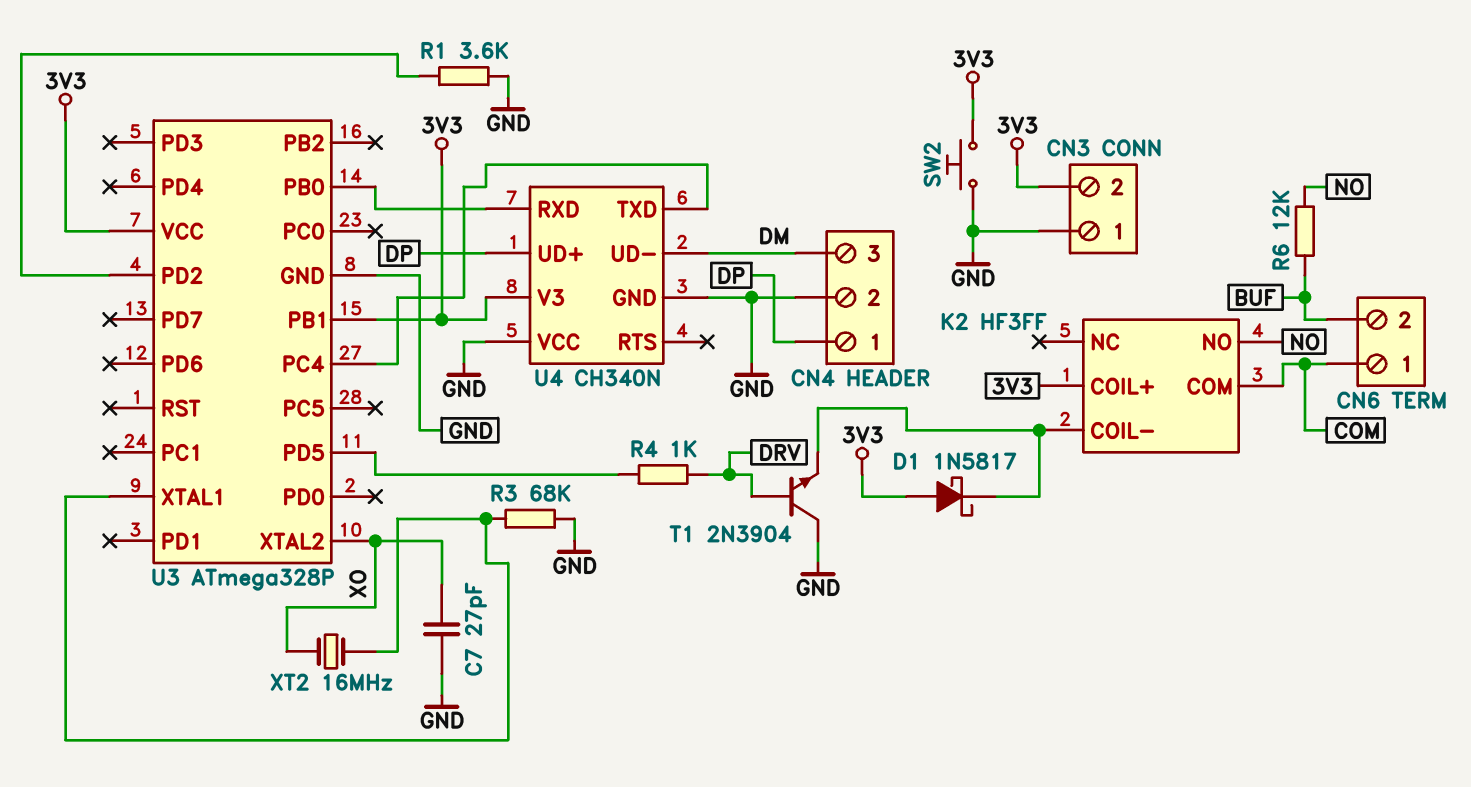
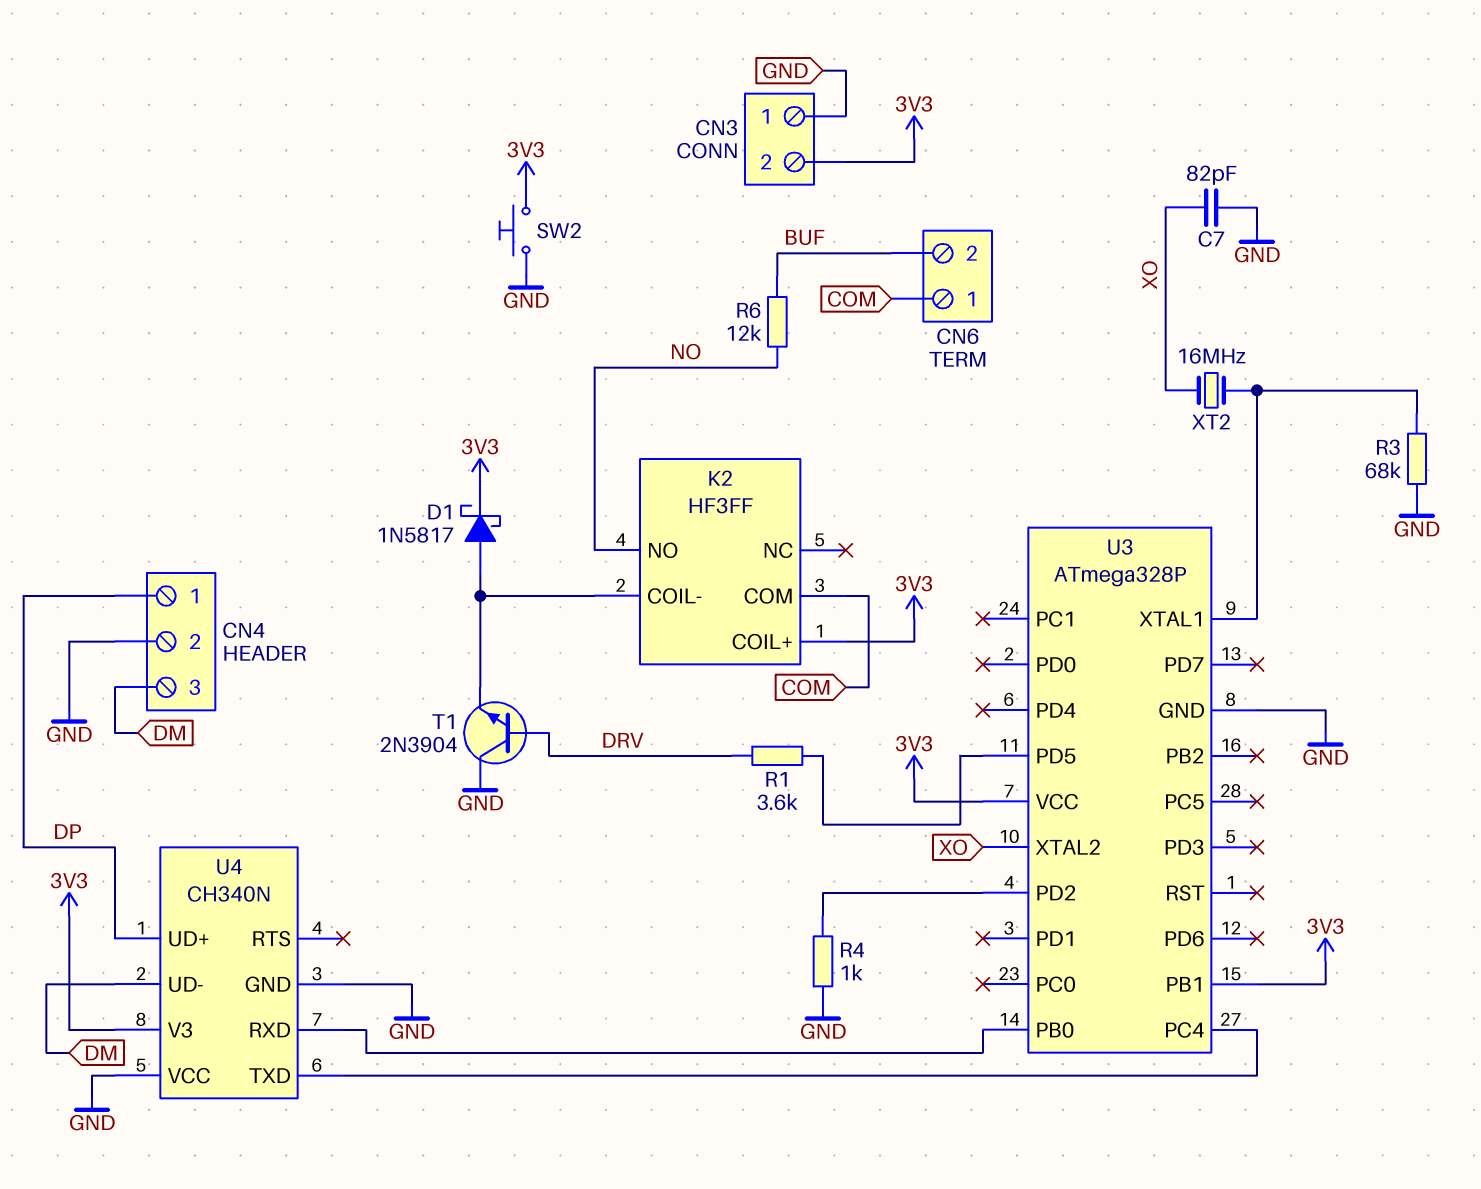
C7: 27pF (GND, XO) -> 82pF (GND, XO)
D1: schottky 1N5817 (A 3V3, K K2/COIL-) -> schottky 1N5817 (A K2/COIL-, K 3V3)
R1: 3.6k (GND, U3/PD2) -> 3.6k (DRV, U3/PD5)
R4: 1k (DRV, U3/PD5) -> 1k (GND, U3/PD2)

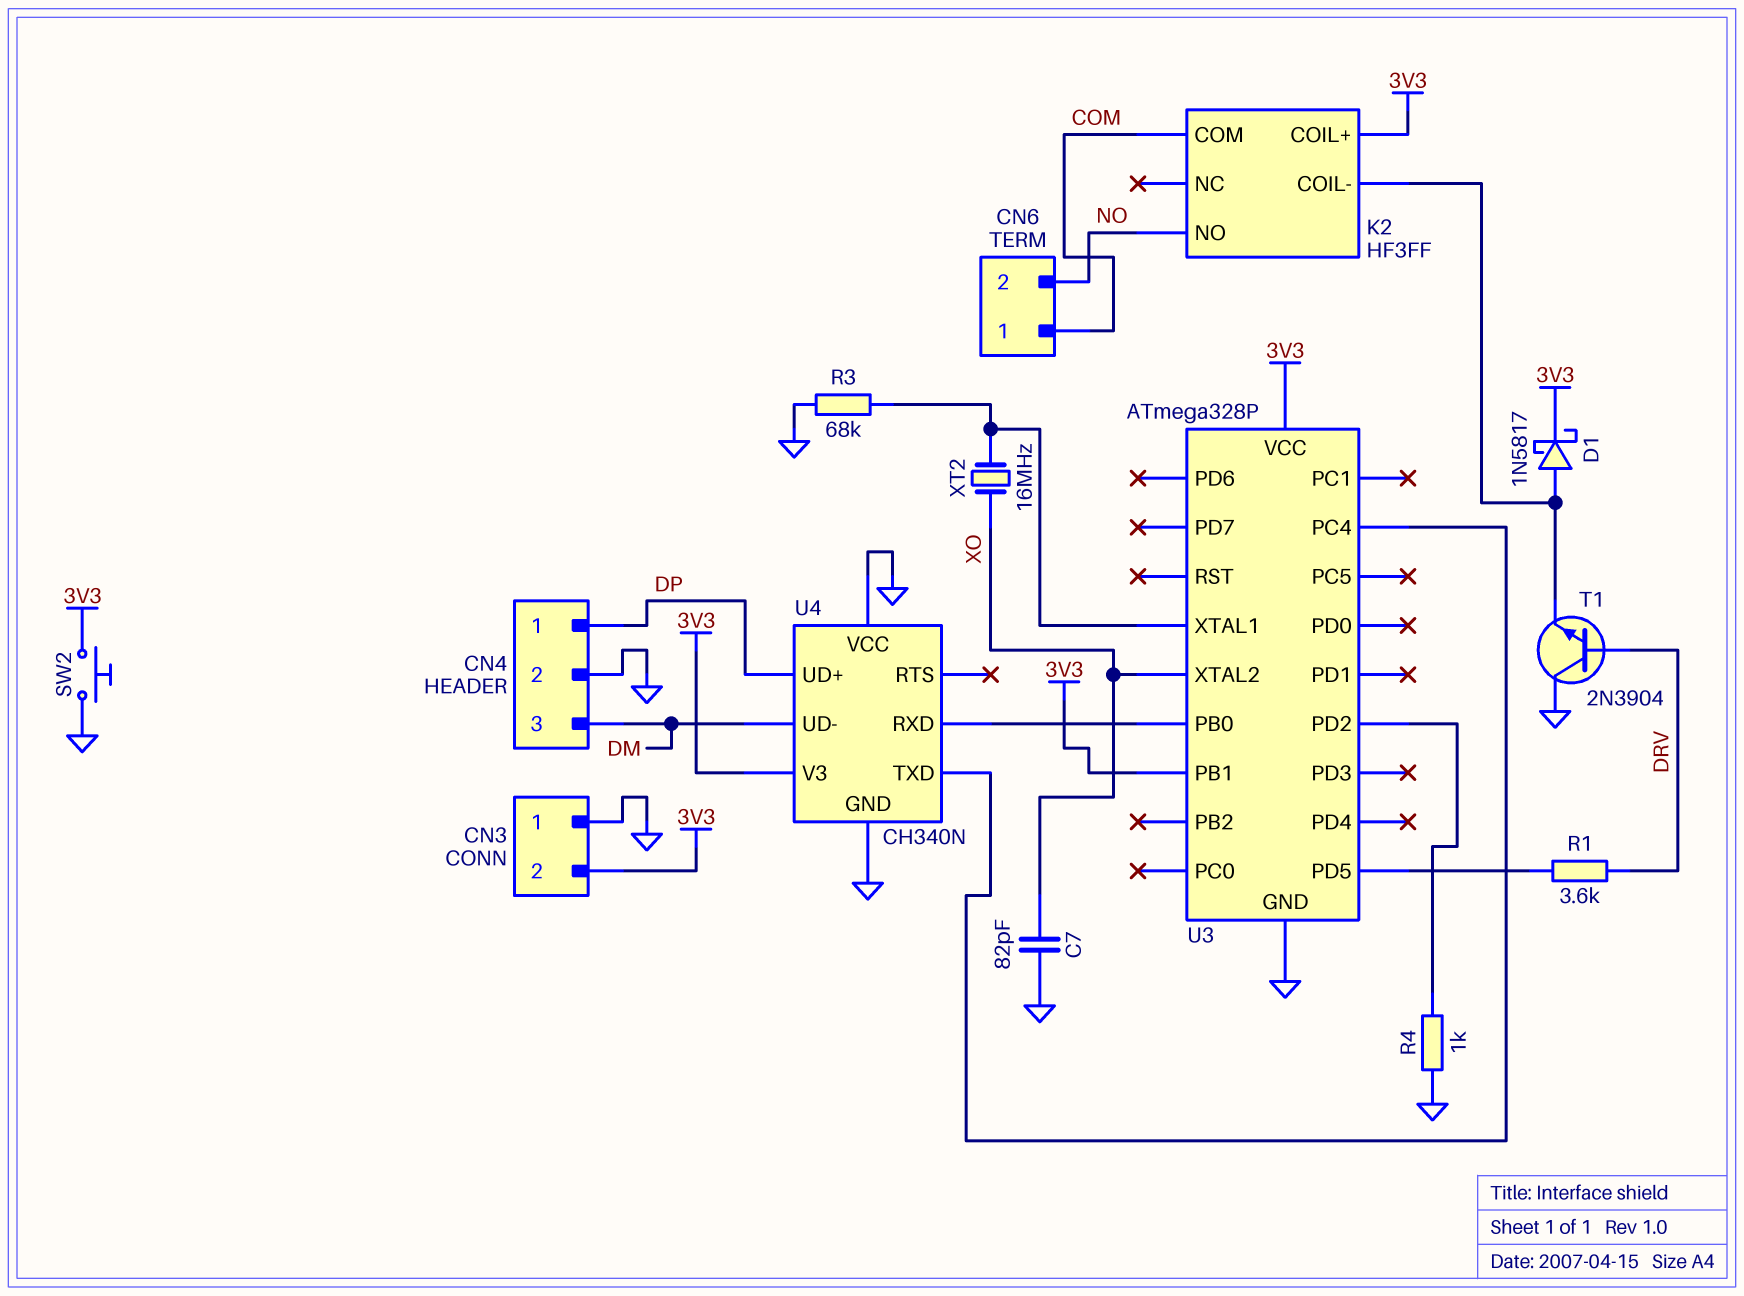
CN6 pin 2: BUF -> NO
R6: 12k (BUF, NO) -> none

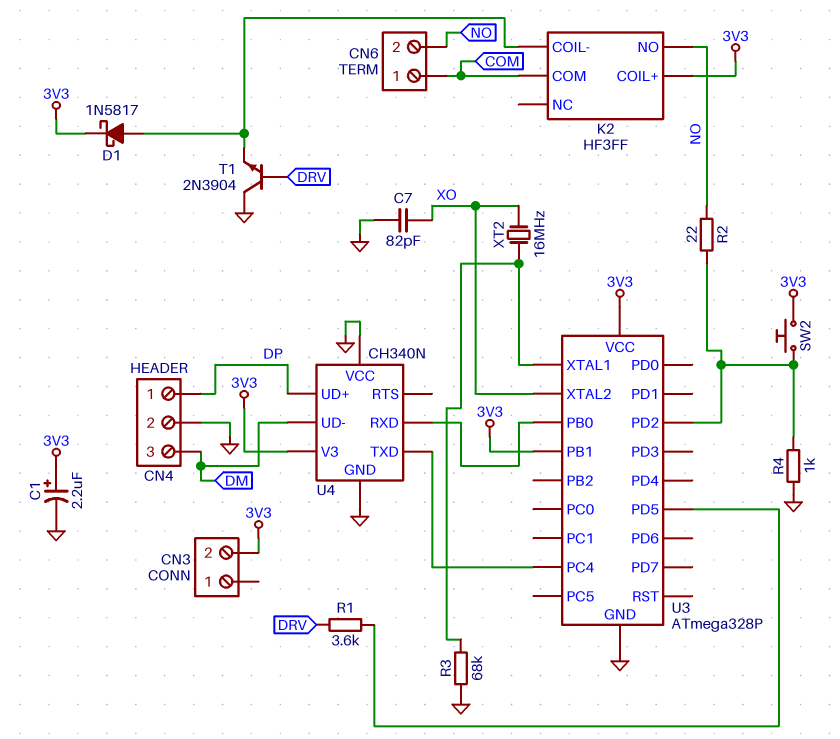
C1: none -> 2.2uF (plus 3V3, minus GND)
CN3 pin 1: GND -> none
R2: none -> 22 (NO, U3/PD2)
SW2: button (3V3, GND) -> button (3V3, U3/PD2)

